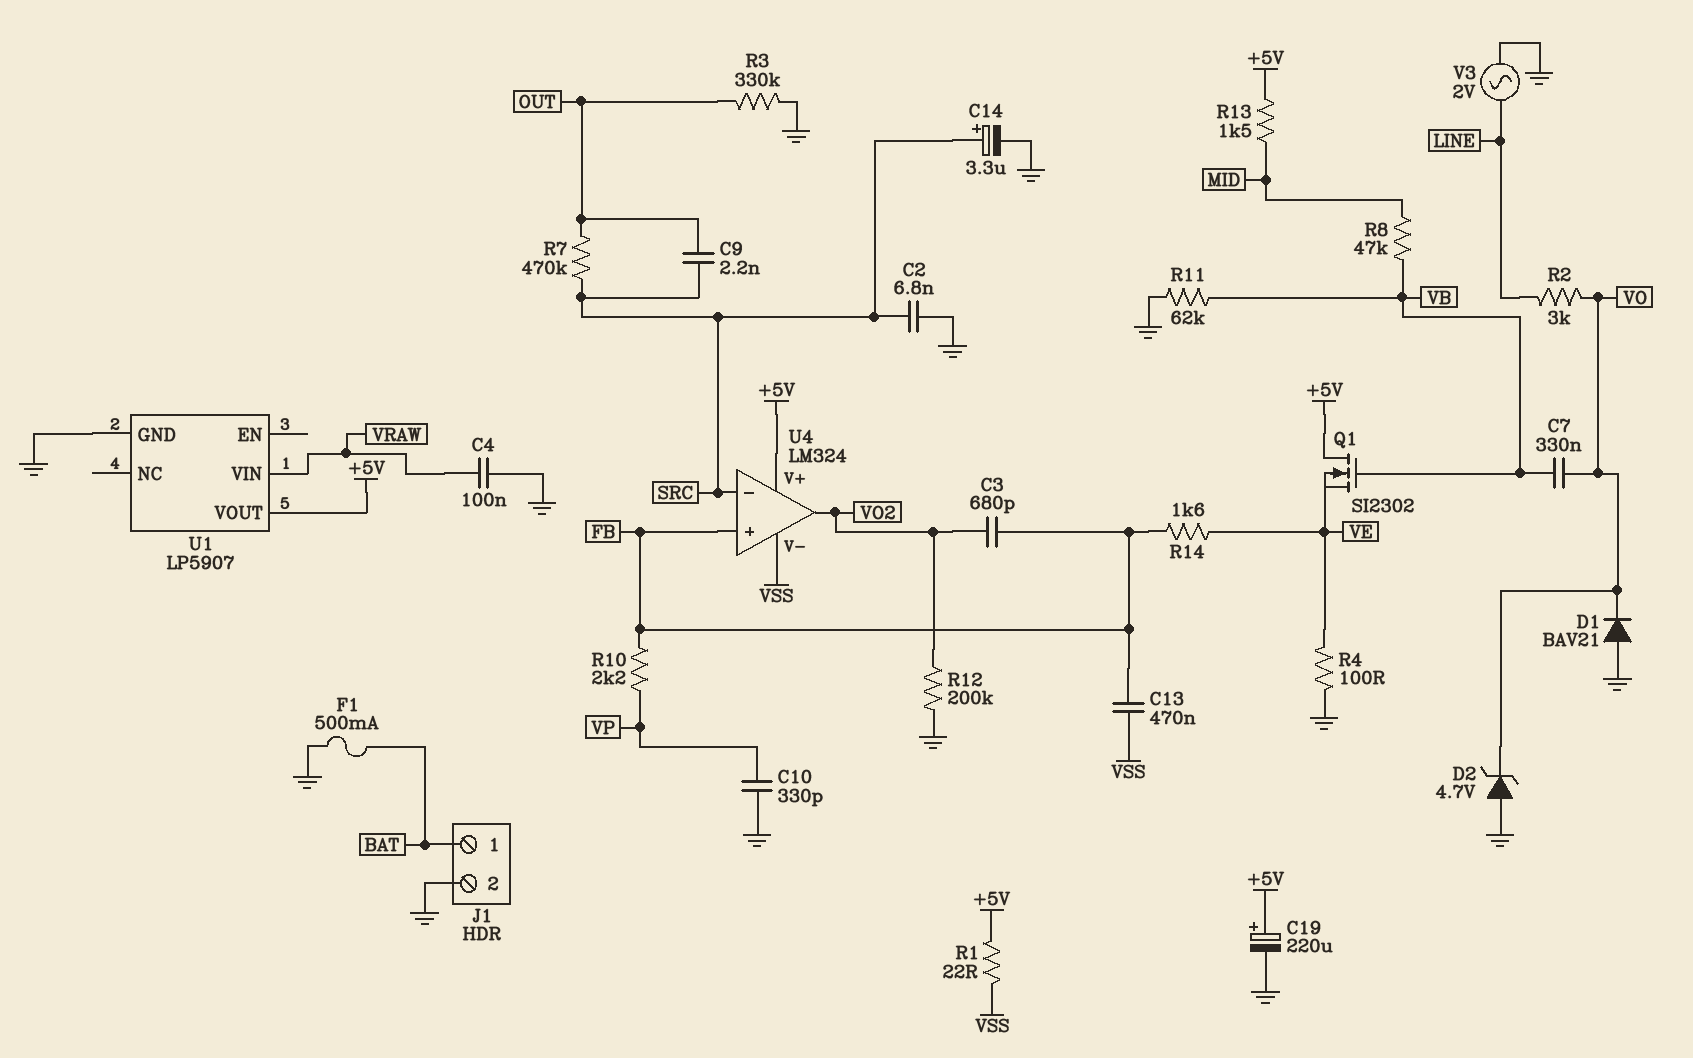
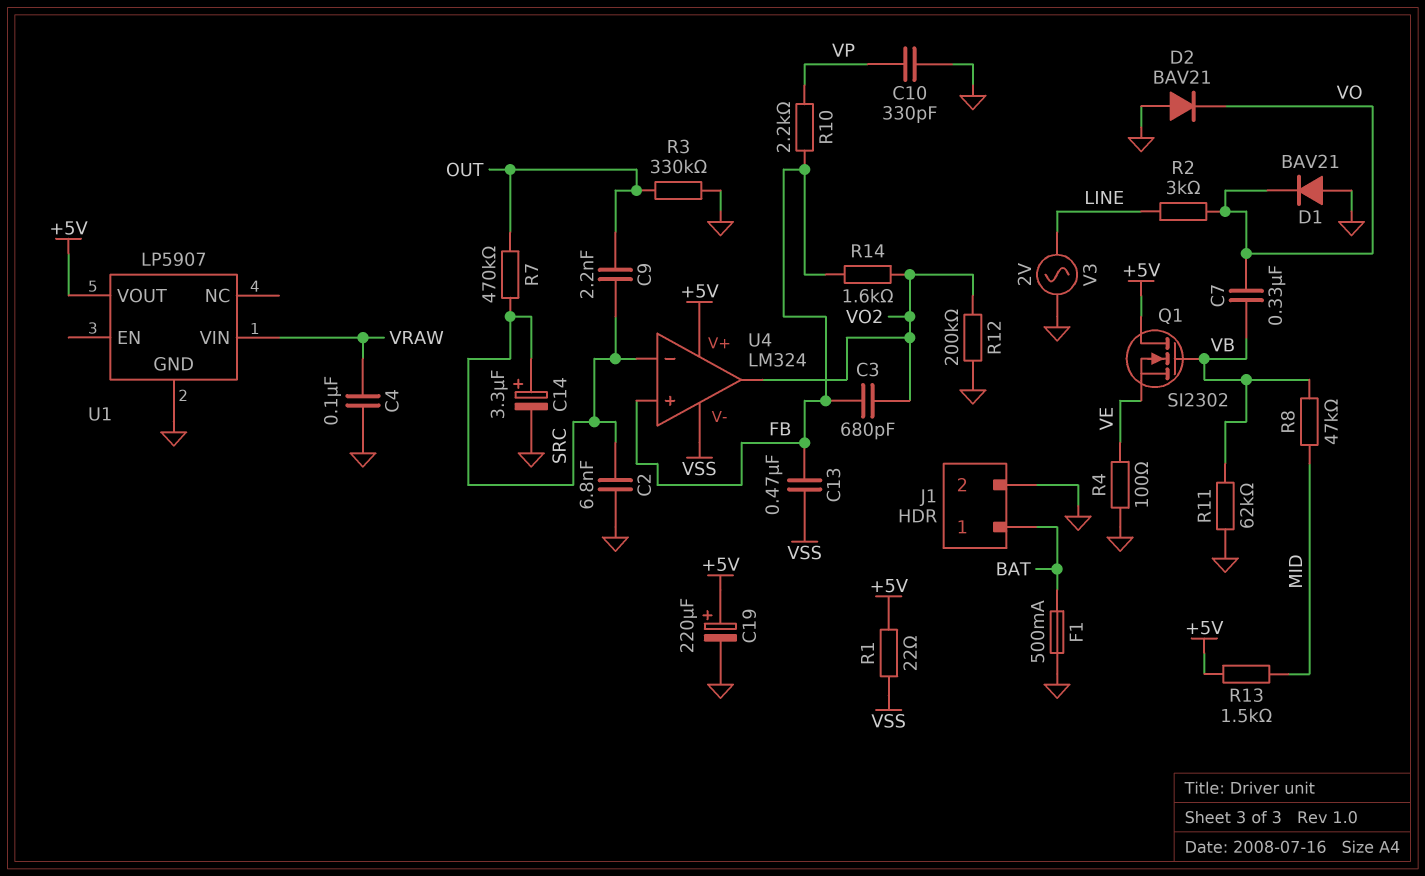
D2: zener 4.7V (A GND, K VO) -> diode BAV21 (A GND, K VO)
R14: 1.6k (FB, VE) -> 1.6k (FB, VO2)

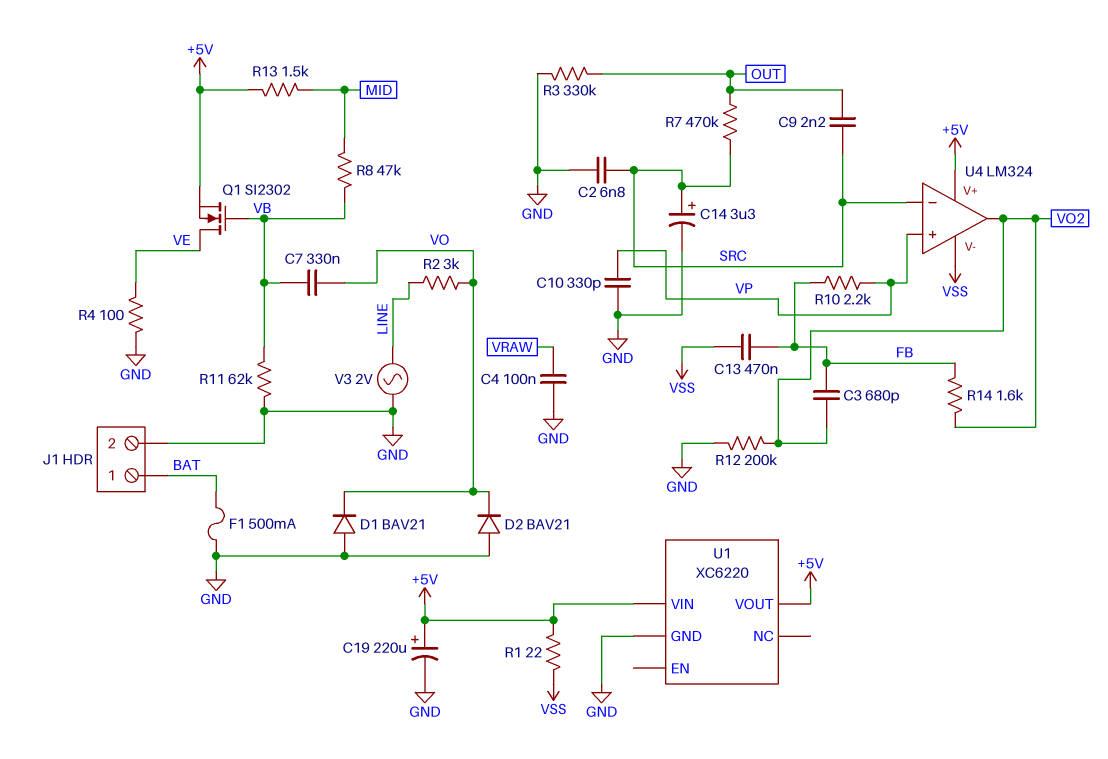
Q1: NMOS SI2302 (G VB, D +5V, S VE) -> NMOS SI2302 (G VB, D VE, S +5V)
U1: LP5907 -> XC6220
U1 pin VIN: VRAW -> +5V
U4 pin in+: FB -> VP

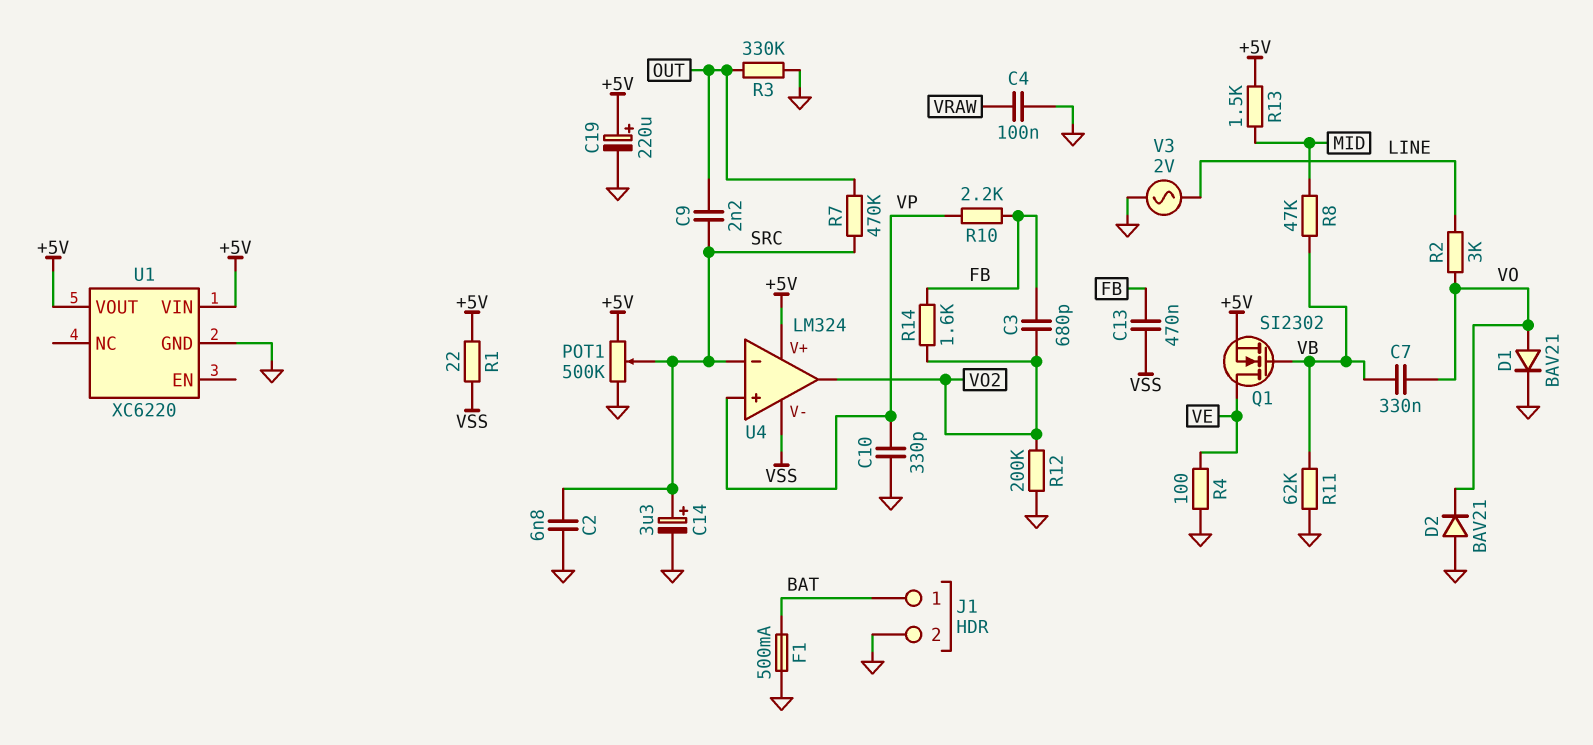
D1: diode BAV21 (A GND, K VO) -> diode BAV21 (A VO, K GND)
POT1: none -> 500k (+5V, GND, wiper SRC)

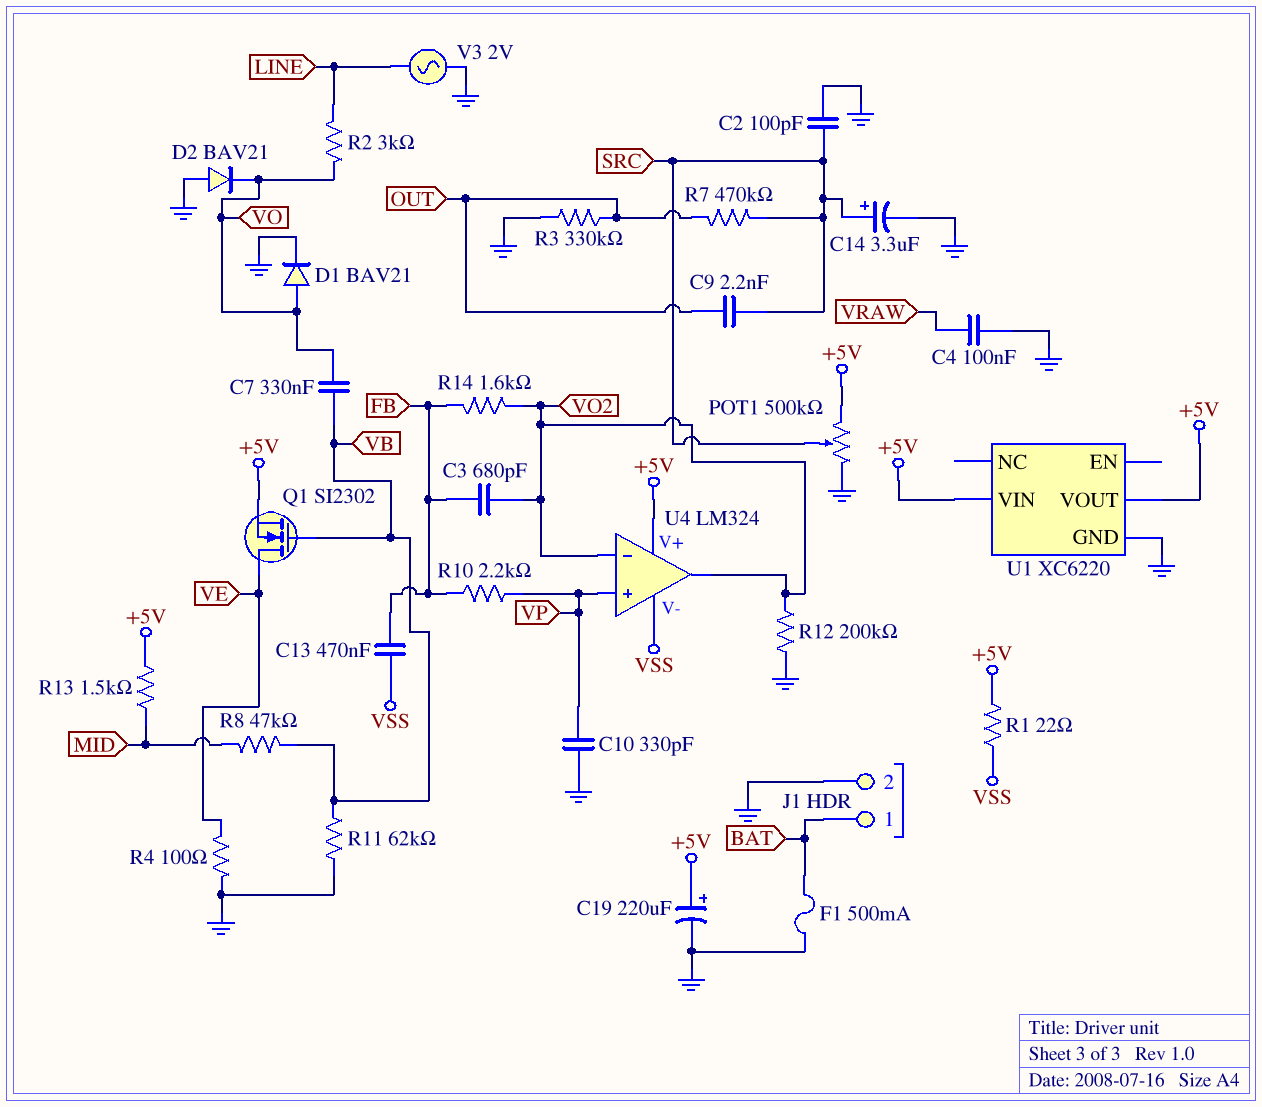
C2: 6.8nF (GND, SRC) -> 100pF (GND, SRC)
U4 pin in-: SRC -> VO2

